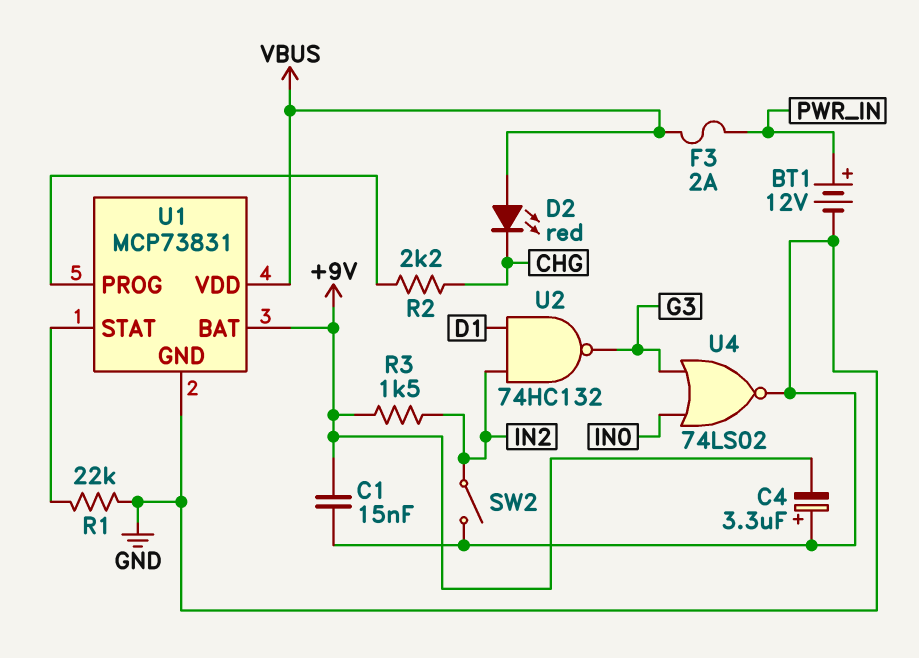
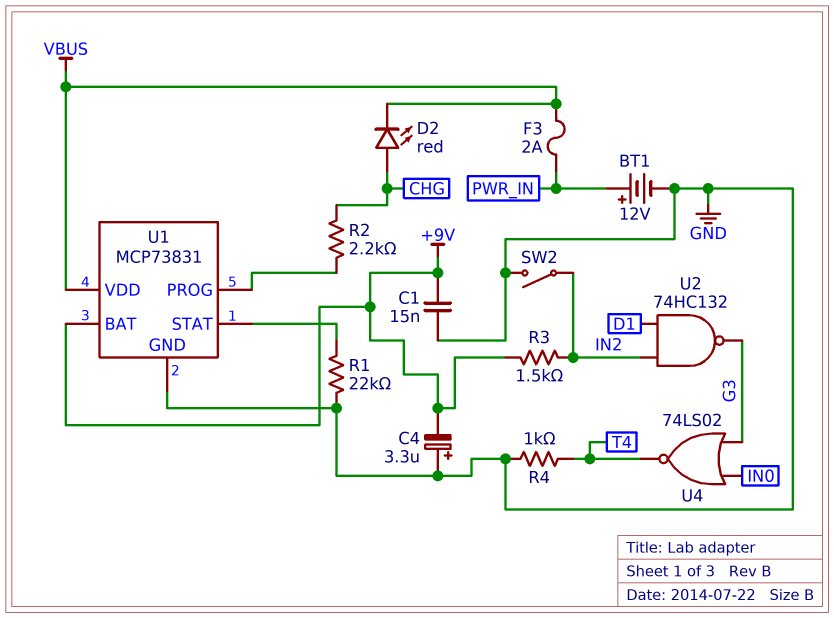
D2: LED red (A VBUS, K CHG) -> LED red (A CHG, K VBUS)
R4: none -> 1k (GND, T4)
U4: NOR 74LS02 (in G3, in IN0, out GND) -> NOR 74LS02 (in G3, in IN0, out T4)

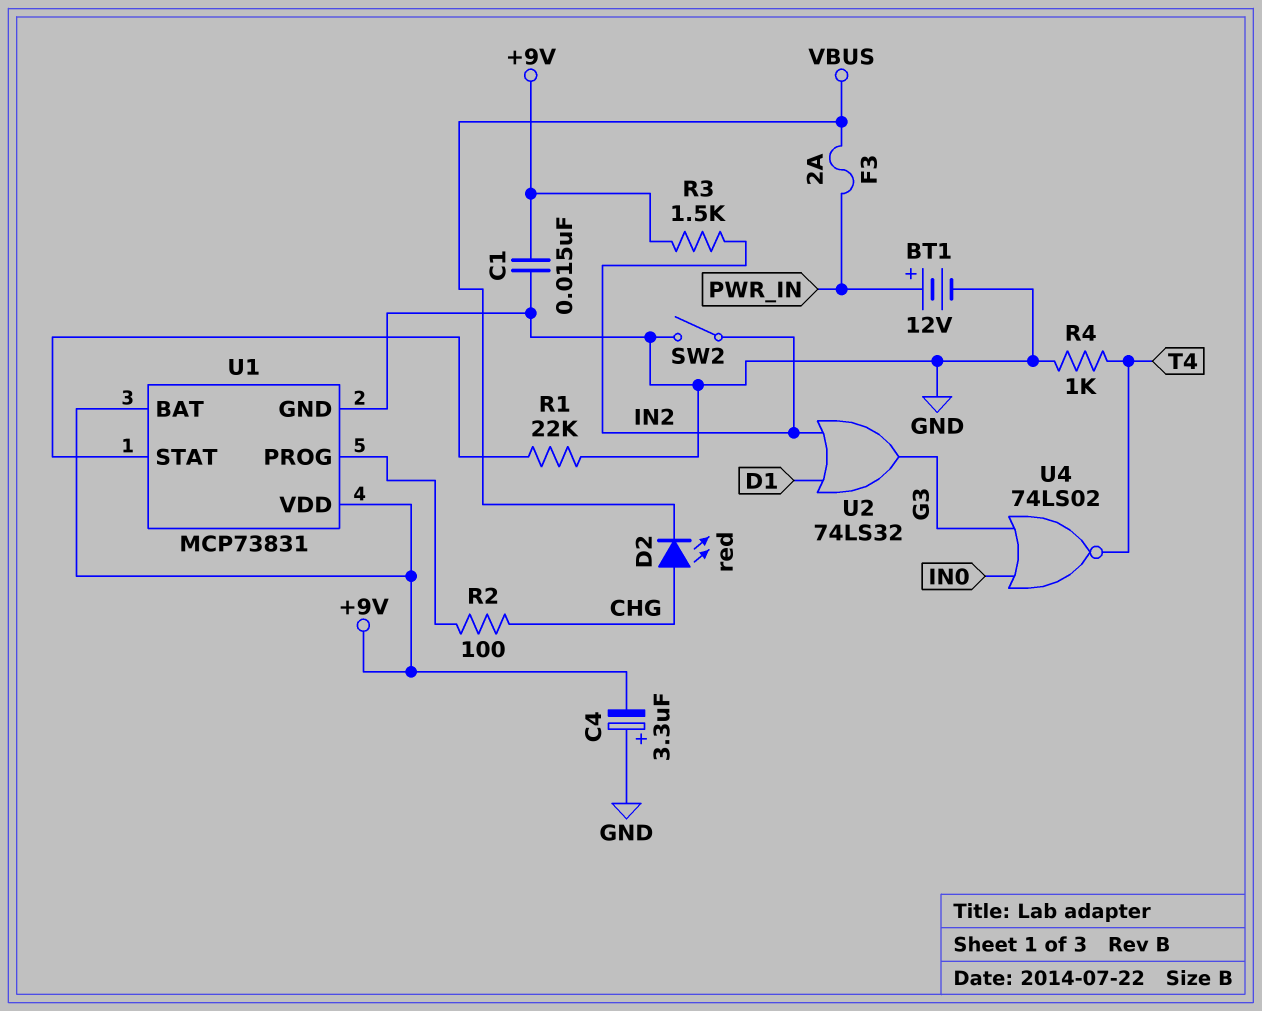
R2: 2.2k (CHG, U1/PROG) -> 100 (CHG, U1/PROG)
U1 pin VDD: VBUS -> +9V
U2: NAND 74HC132 (in D1, in IN2, out G3) -> OR 74LS32 (in D1, in IN2, out G3)

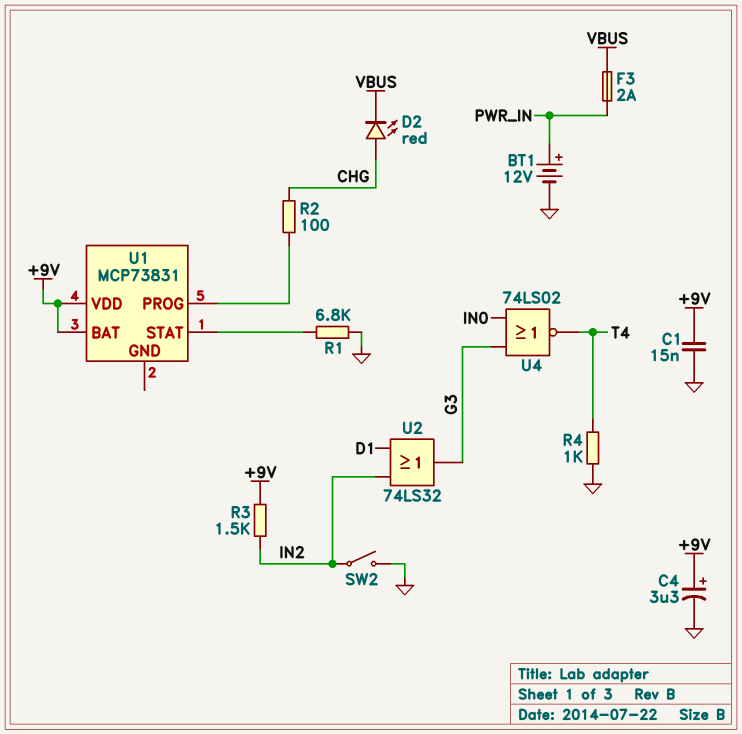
C4: 3.3uF (plus GND, minus +9V) -> 3.3uF (plus +9V, minus GND)
R1: 22k (GND, U1/STAT) -> 6.8k (GND, U1/STAT)
U1 pin GND: GND -> none

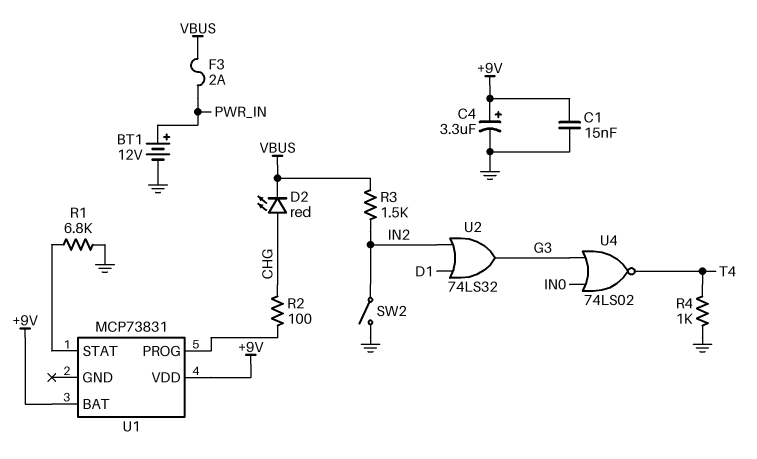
R3: 1.5k (+9V, IN2) -> 1.5k (IN2, VBUS)

